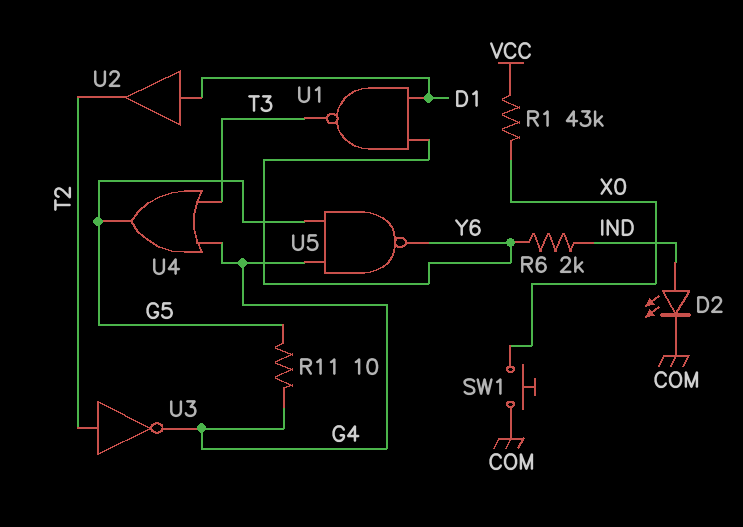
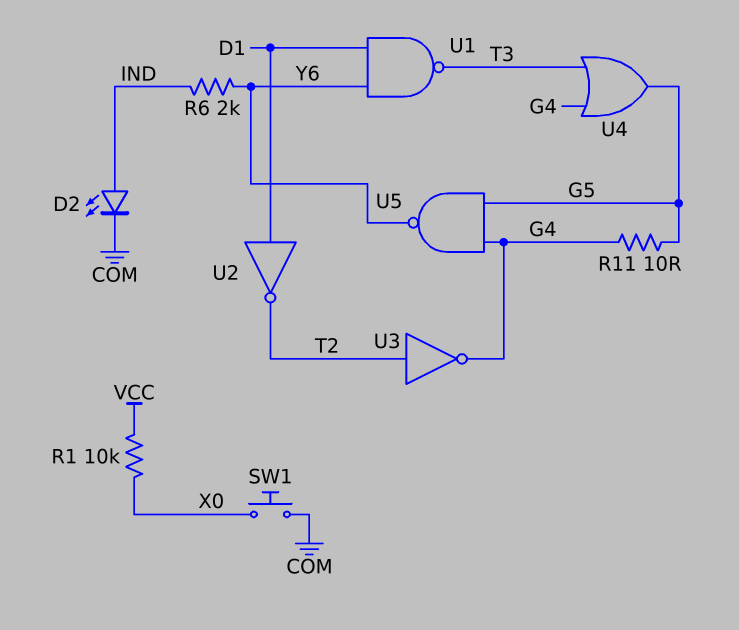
R1: 43k (VCC, X0) -> 10k (VCC, X0)
U2: buffer (in D1, out T2) -> NOT (in D1, out T2)

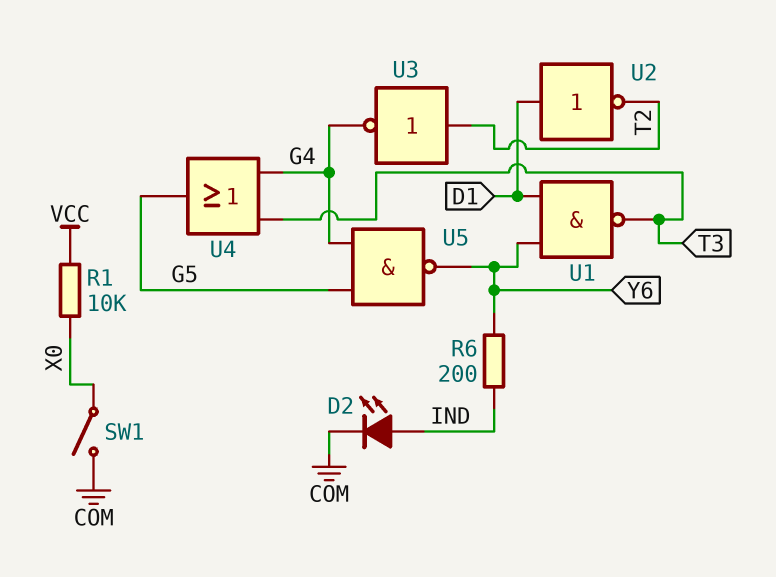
R6: 2k (IND, Y6) -> 200 (IND, Y6)
R11: 10 (G4, G5) -> none
SW1: button (COM, X0) -> switch (COM, X0)

